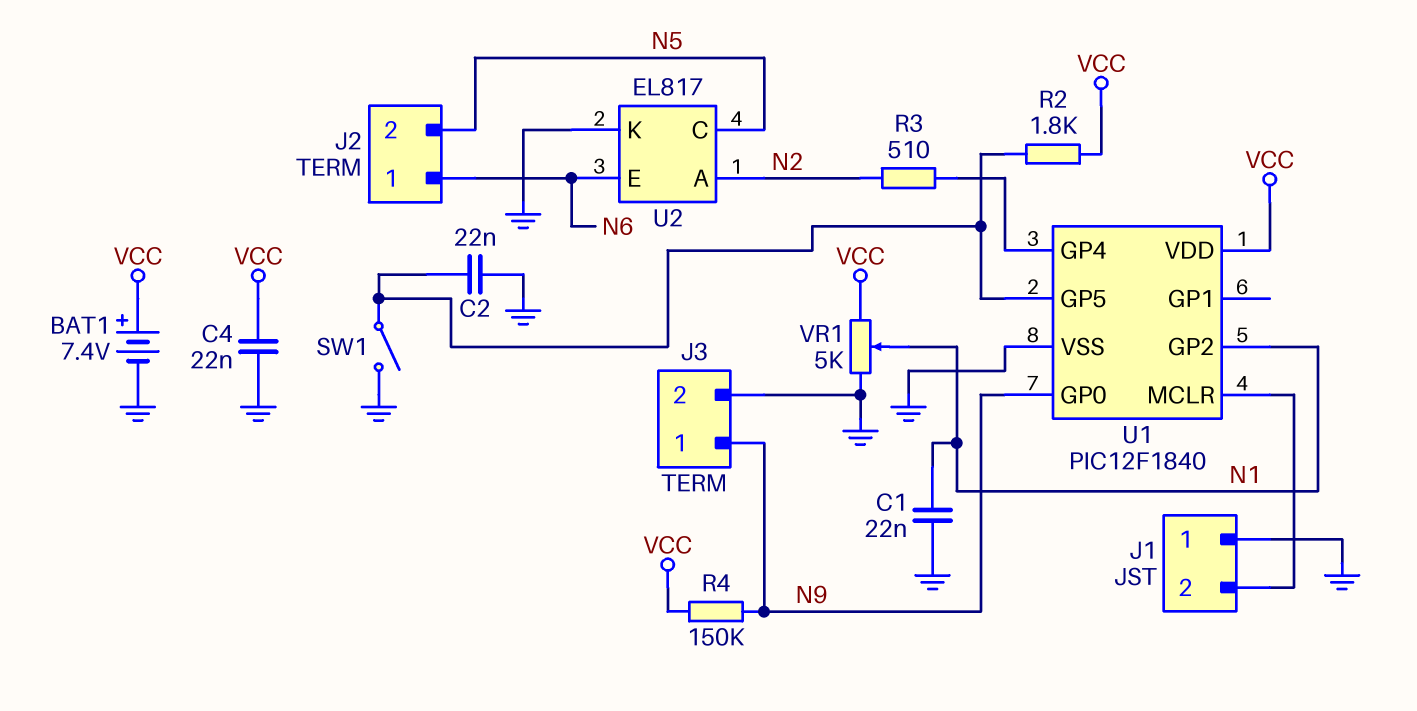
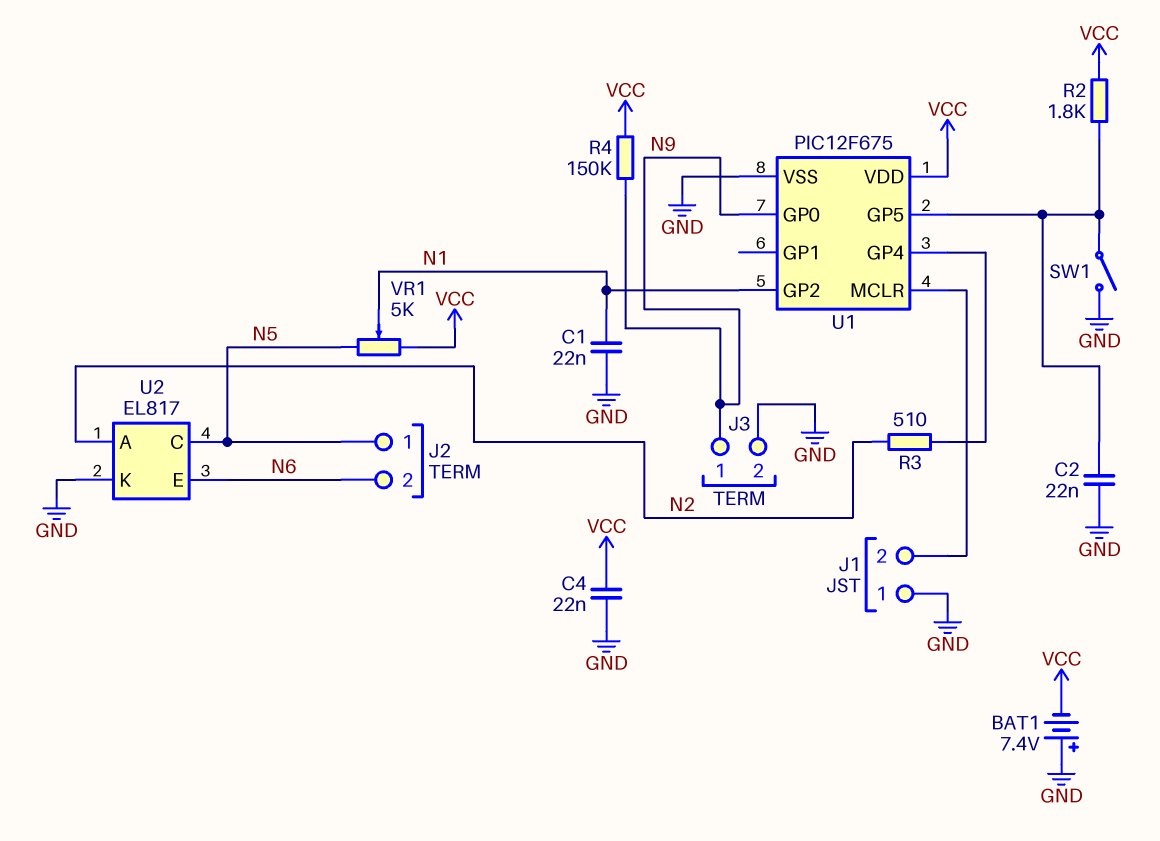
BAT1: 7.4V (plus VCC, minus GND) -> 7.4V (plus GND, minus VCC)
J2 pin 1: N6 -> N5
J2 pin 2: N5 -> N6
U1: PIC12F1840 -> PIC12F675
VR1: 5k (GND, VCC, wiper N1) -> 5k (N5, VCC, wiper N1)

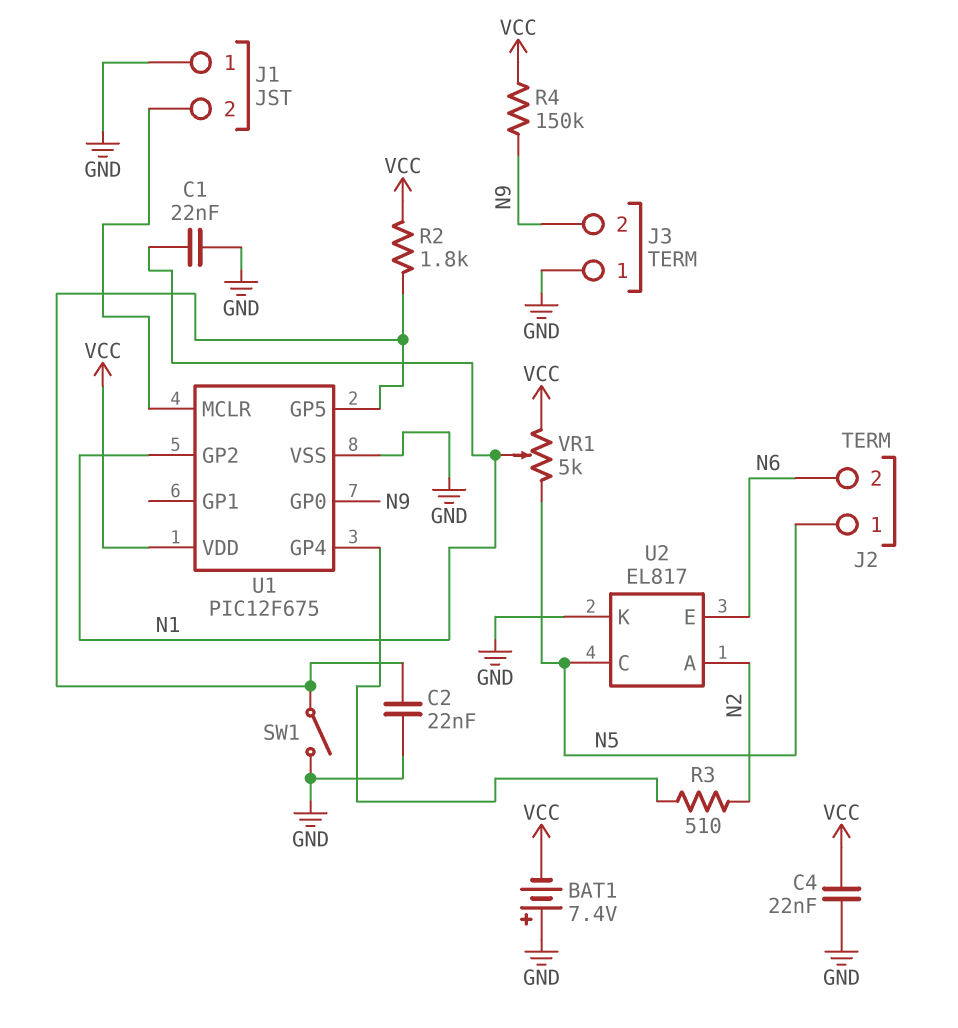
J3 pin 1: N9 -> GND
J3 pin 2: GND -> N9

